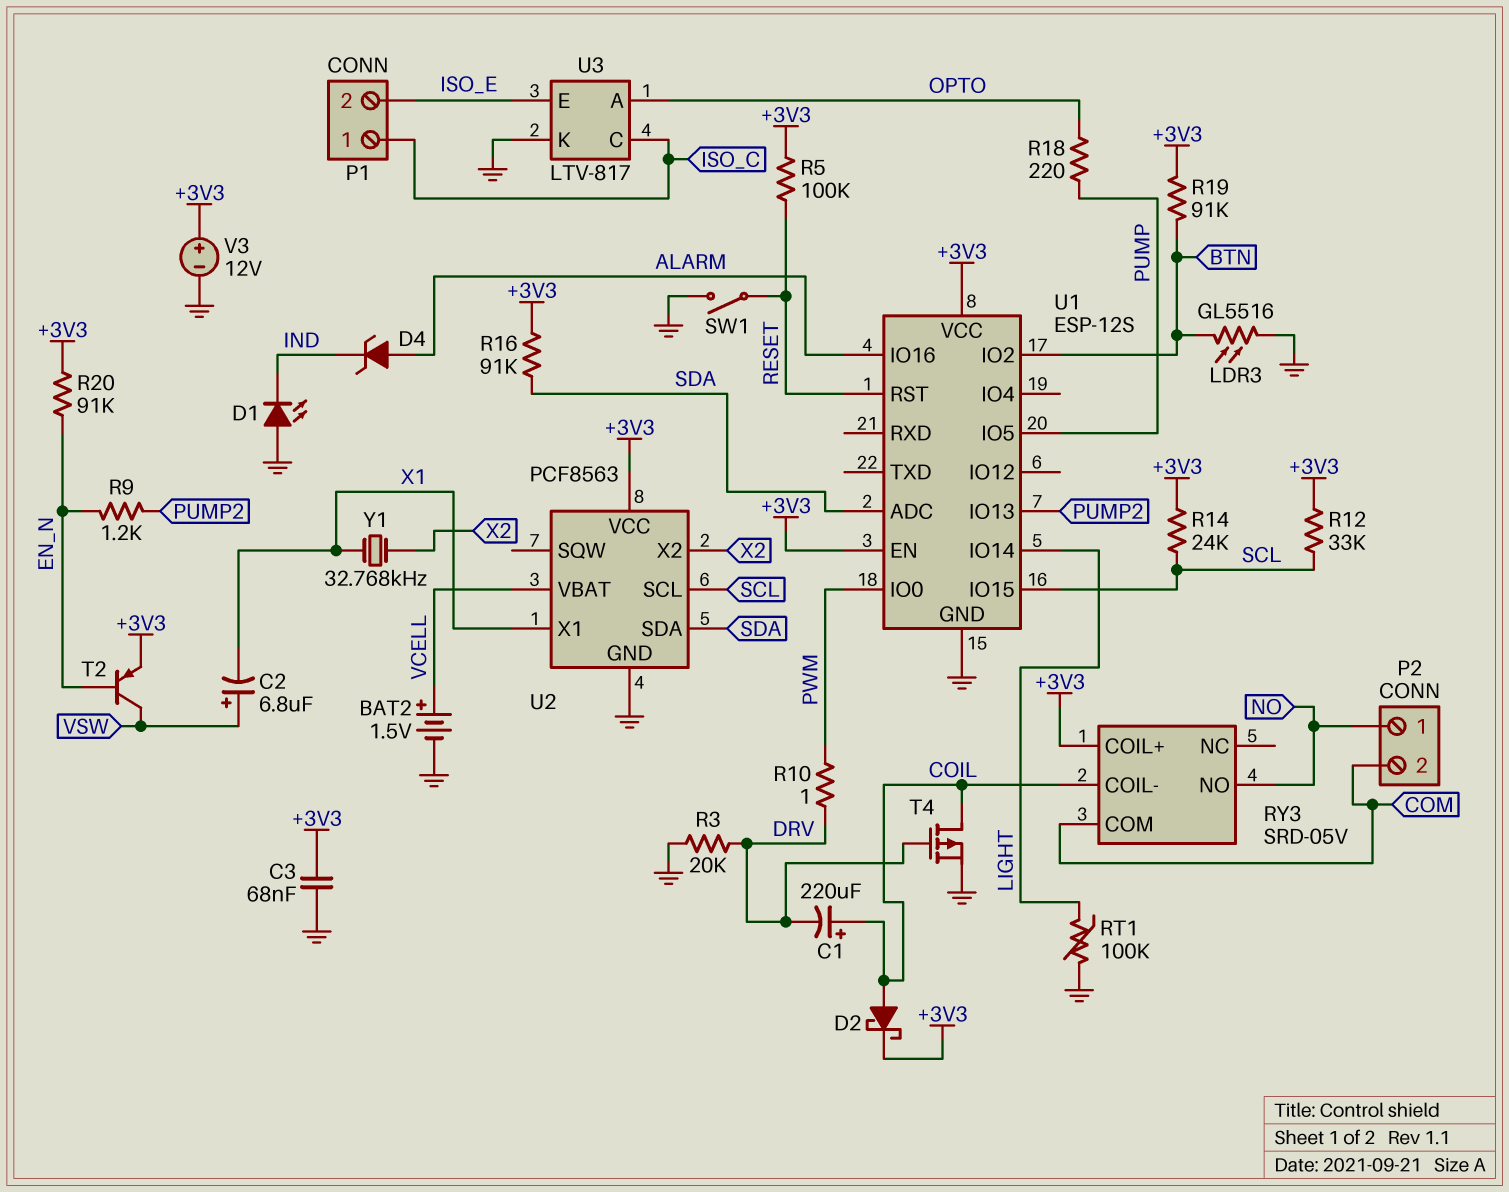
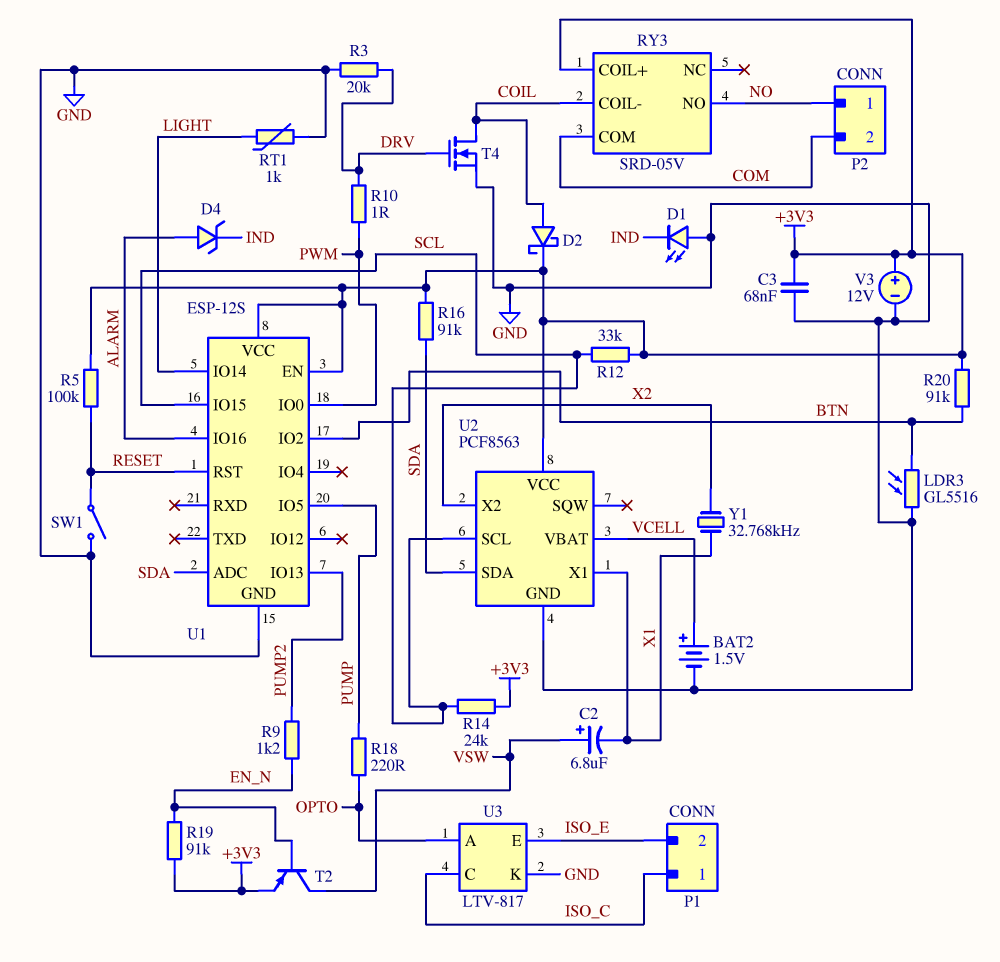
C1: 220uF (plus COIL, minus DRV) -> none
R19: 91k (+3V3, BTN) -> 91k (+3V3, EN_N)
R20: 91k (+3V3, EN_N) -> 91k (+3V3, BTN)
RT1: 100k (GND, LIGHT) -> 1k (GND, LIGHT)
T4: PMOS (G DRV, D COIL, S GND) -> NMOS (G DRV, D COIL, S GND)

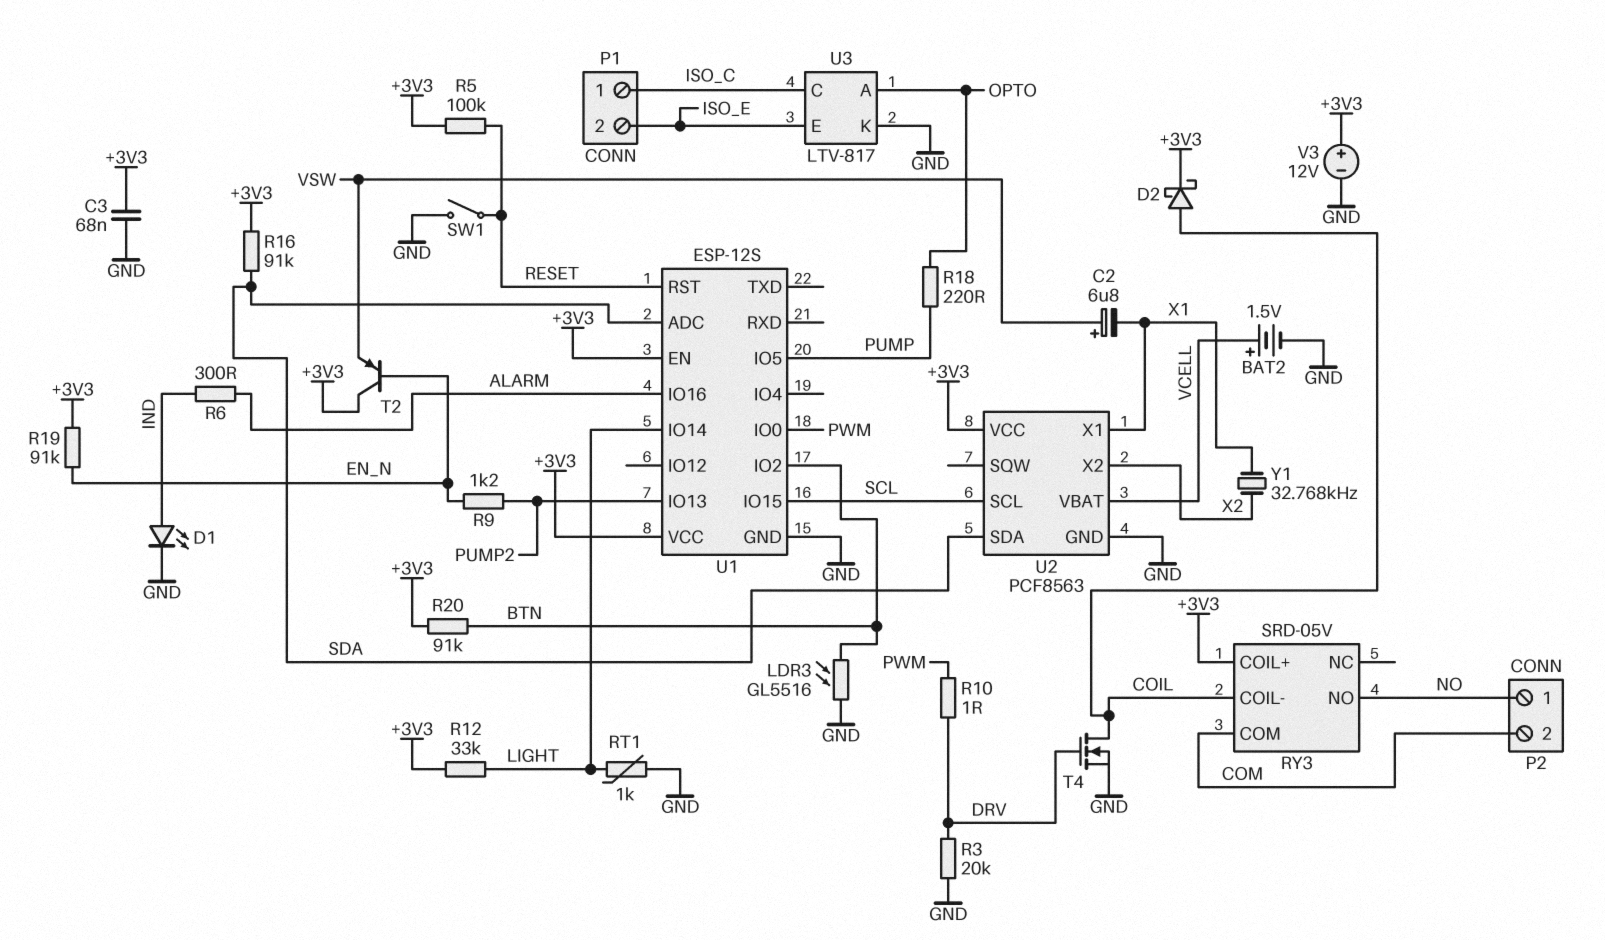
D1: LED (A GND, K IND) -> LED (A IND, K GND)
D4: zener (A ALARM, K IND) -> none
R6: none -> 300 (ALARM, IND)
R12: 33k (+3V3, SCL) -> 33k (+3V3, LIGHT)
R14: 24k (+3V3, SCL) -> none
T2: PNP (B EN_N, C VSW, E +3V3) -> PNP (B EN_N, C +3V3, E VSW)

